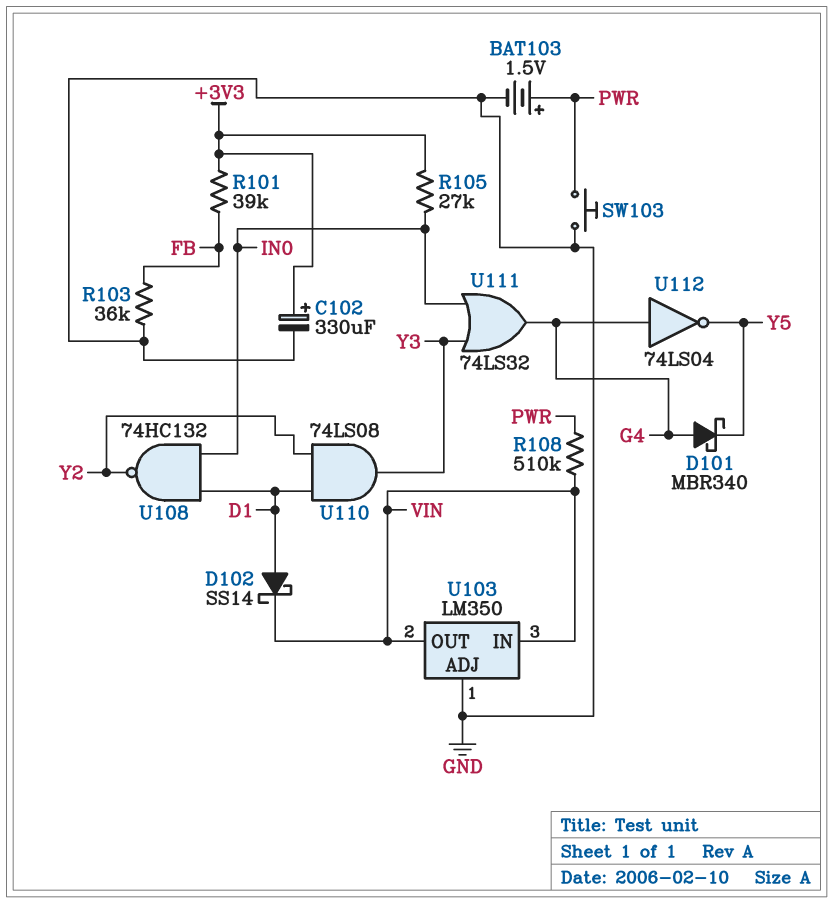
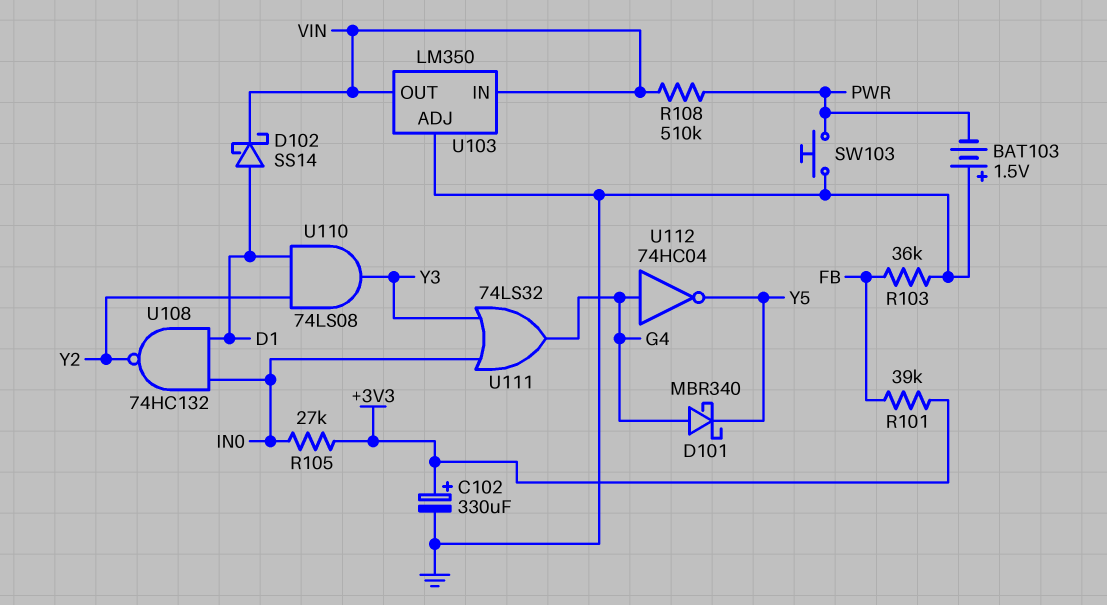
BAT103: 1.5V (plus PWR, minus GND) -> 1.5V (plus GND, minus PWR)
U112: NOT 74LS04 (in G4, out Y5) -> NOT 74HC04 (in G4, out Y5)

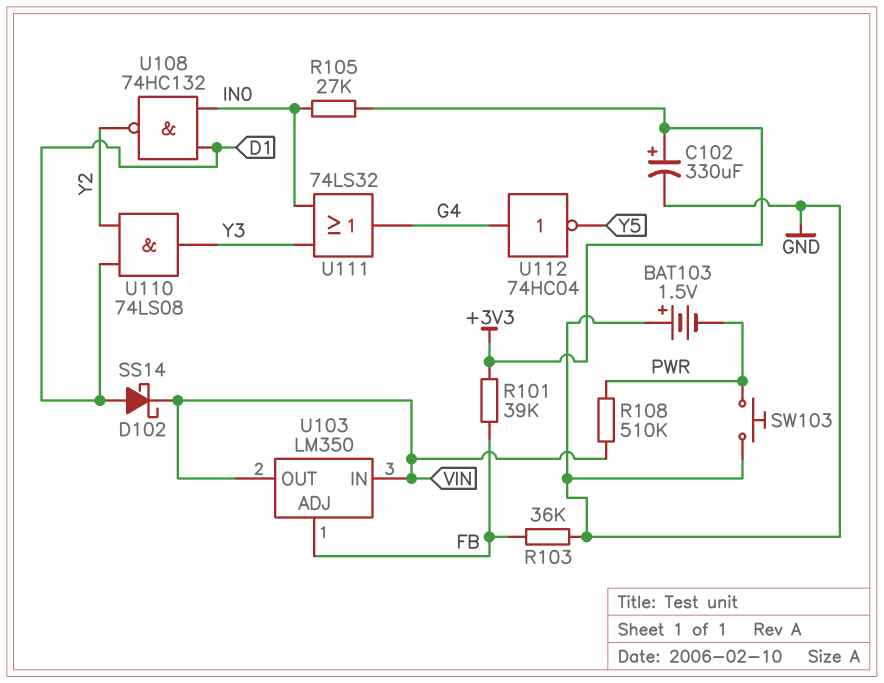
D101: schottky MBR340 (A G4, K Y5) -> none
U103 pin ADJ: GND -> FB

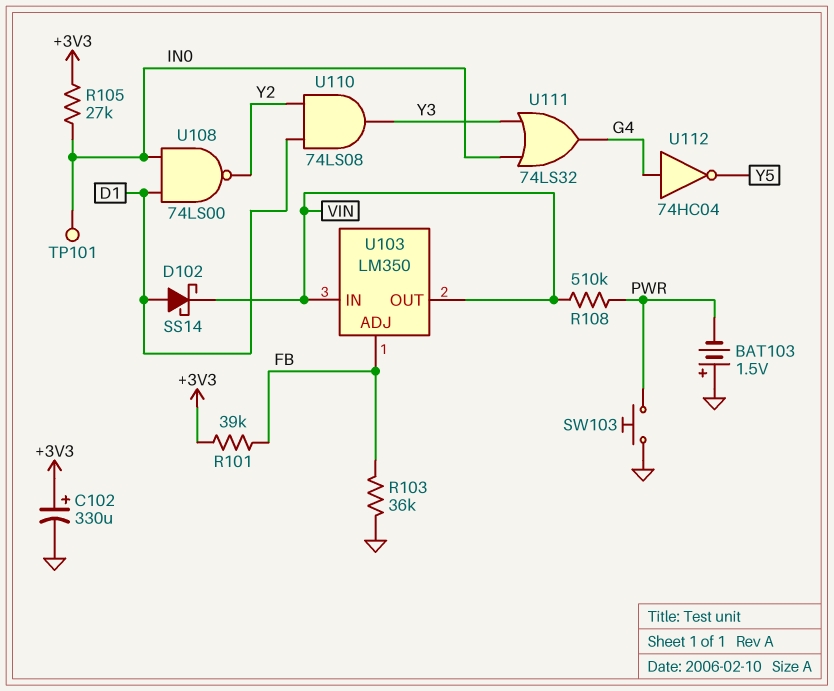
TP101: none -> test point (IN0)
U108: NAND 74HC132 (in D1, in IN0, out Y2) -> NAND 74LS00 (in D1, in IN0, out Y2)

